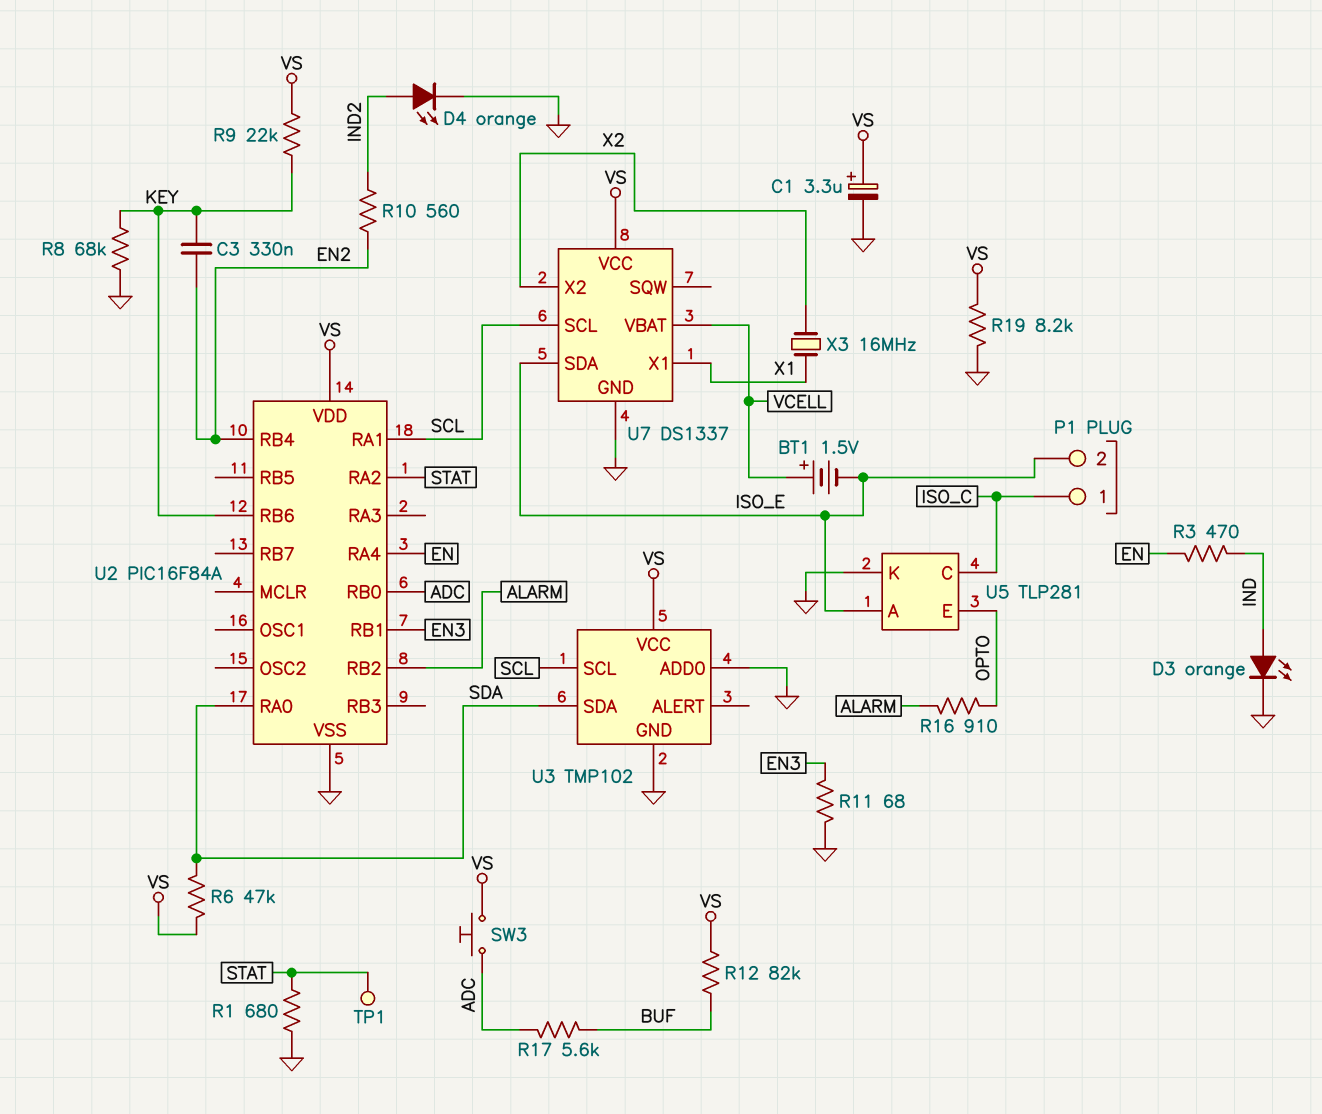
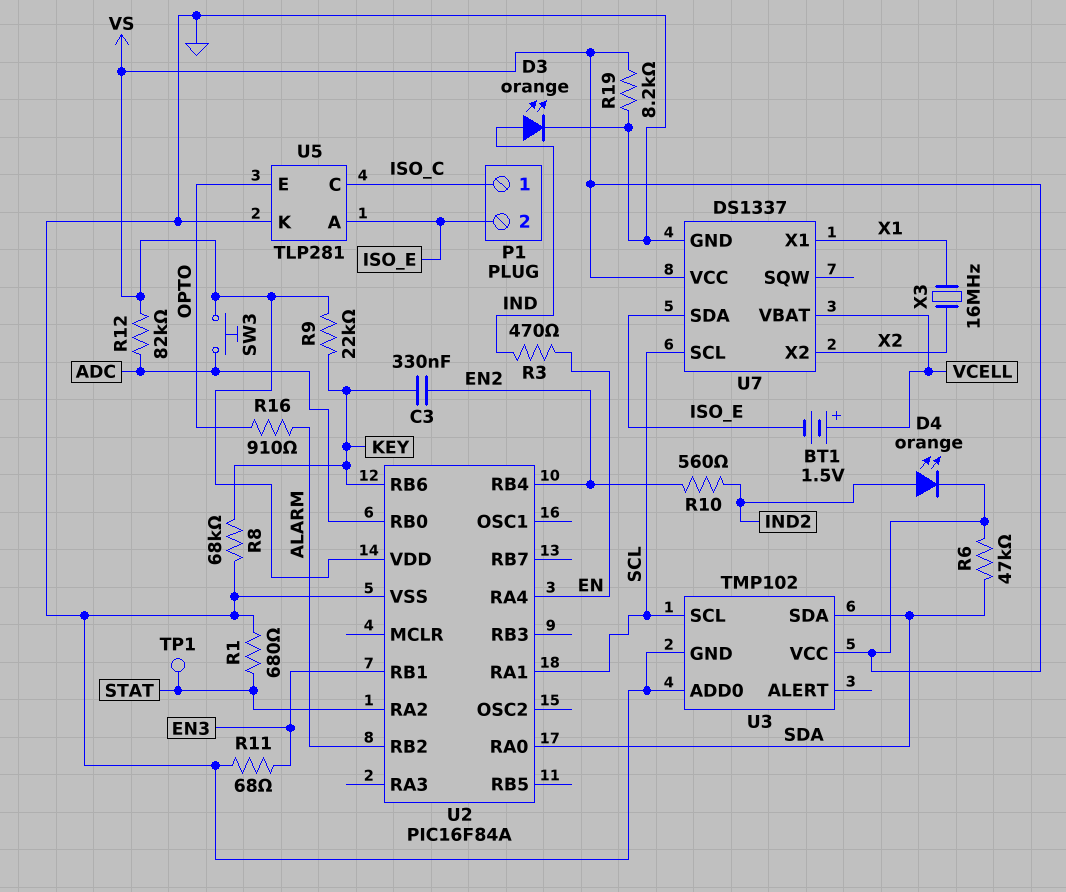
C1: 3.3uF (plus VS, minus GND) -> none
D4: LED orange (A IND2, K GND) -> LED orange (A IND2, K VS)
R12: 82k (BUF, VS) -> 82k (ADC, VS)
R17: 5.6k (ADC, BUF) -> none

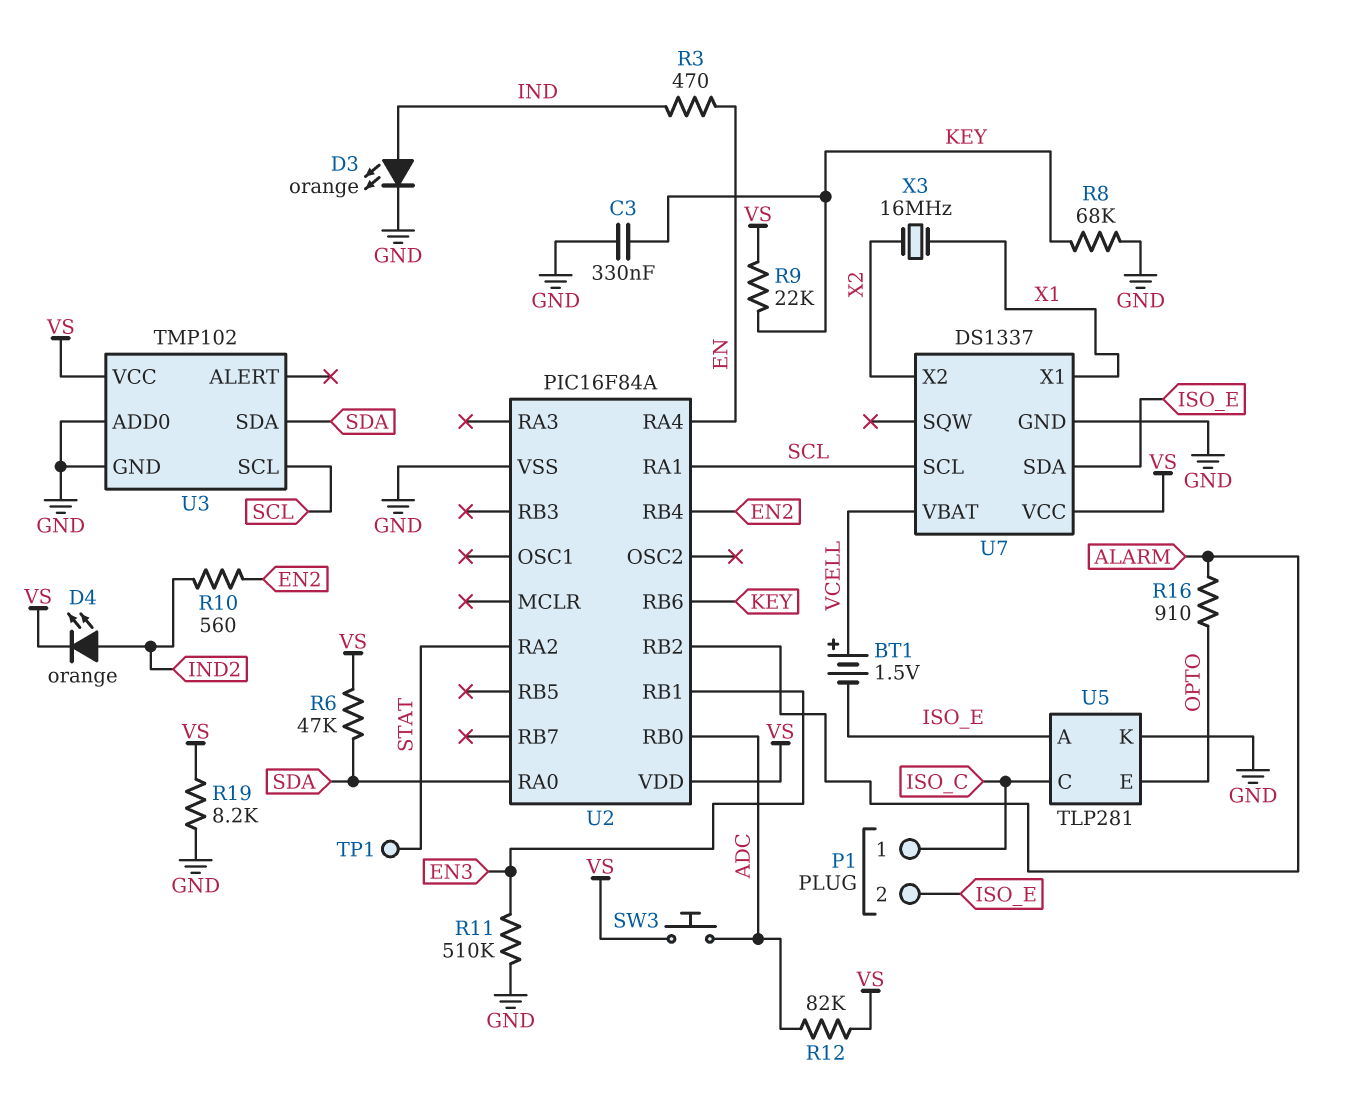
C3: 330nF (EN2, KEY) -> 330nF (GND, KEY)
R1: 680 (GND, STAT) -> none
R11: 68 (EN3, GND) -> 510k (EN3, GND)

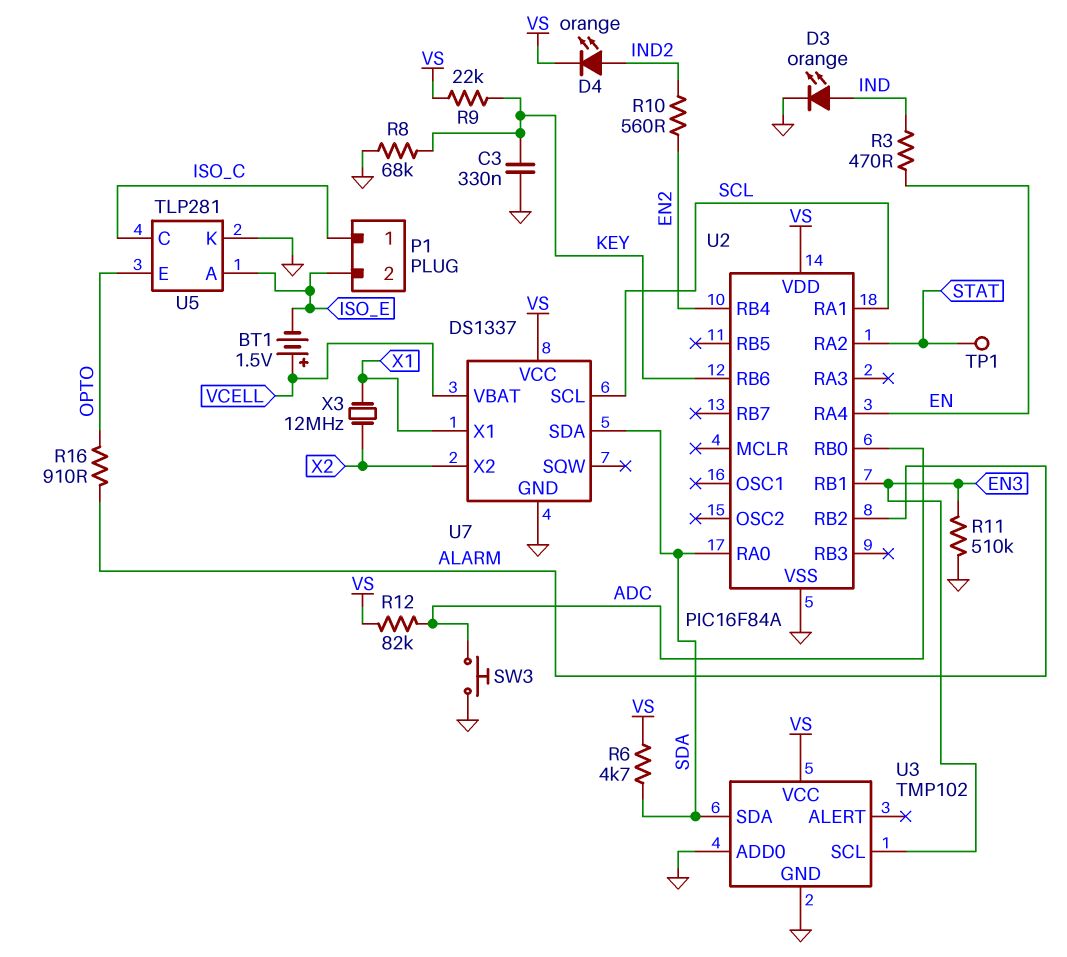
R6: 47k (SDA, VS) -> 4.7k (SDA, VS)
R19: 8.2k (GND, VS) -> none
SW3: button (ADC, VS) -> button (ADC, GND)
U3 pin SCL: SCL -> EN3
U7 pin SDA: ISO_E -> SDA
X3: 16MHz (X1, X2) -> 12MHz (X1, X2)

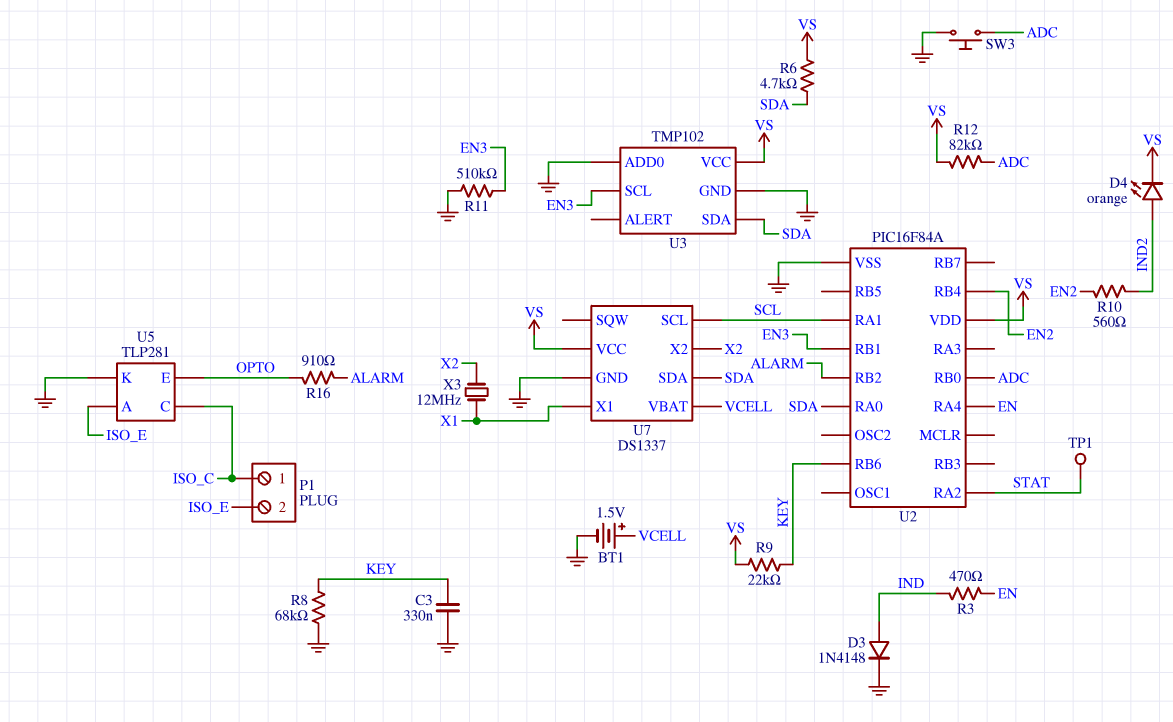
BT1: 1.5V (plus VCELL, minus ISO_E) -> 1.5V (plus VCELL, minus GND)
D3: LED orange (A IND, K GND) -> diode 1N4148 (A IND, K GND)

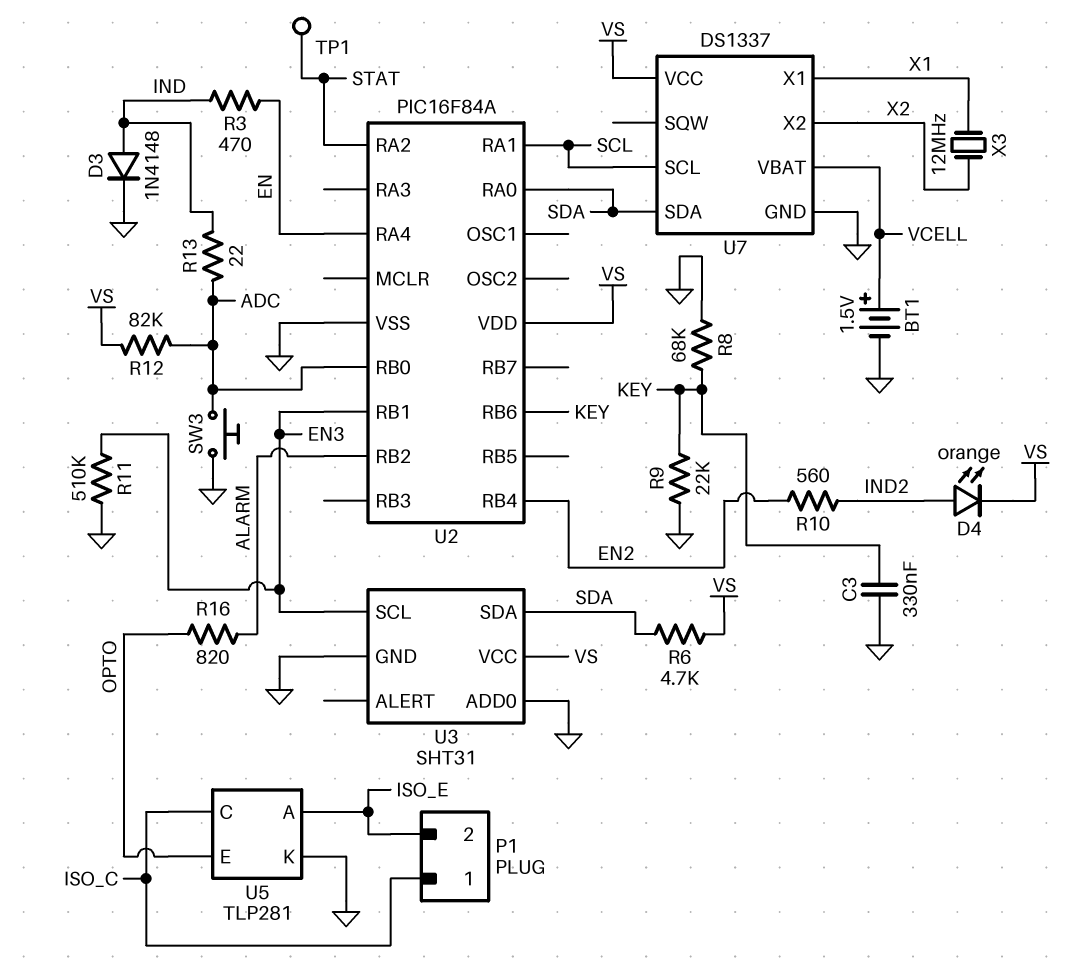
R9: 22k (KEY, VS) -> 22k (GND, KEY)
R13: none -> 22 (ADC, IND)
R16: 910 (ALARM, OPTO) -> 820 (ALARM, OPTO)
U3: TMP102 -> SHT31

